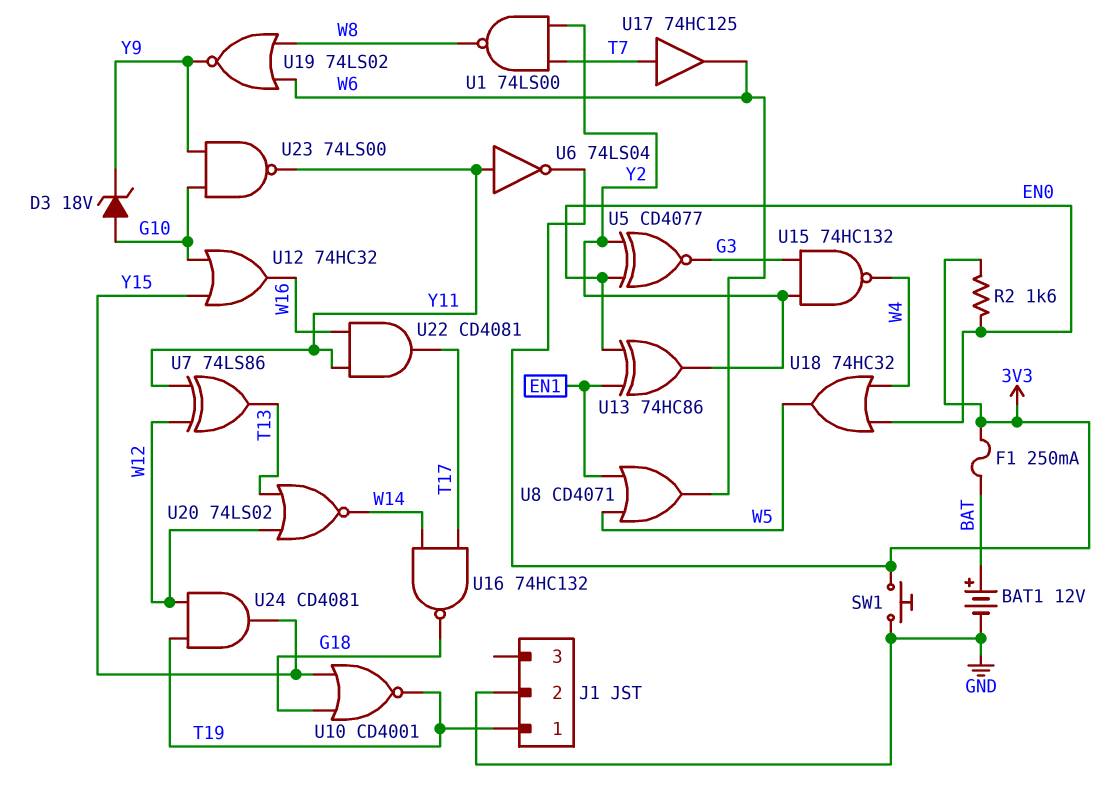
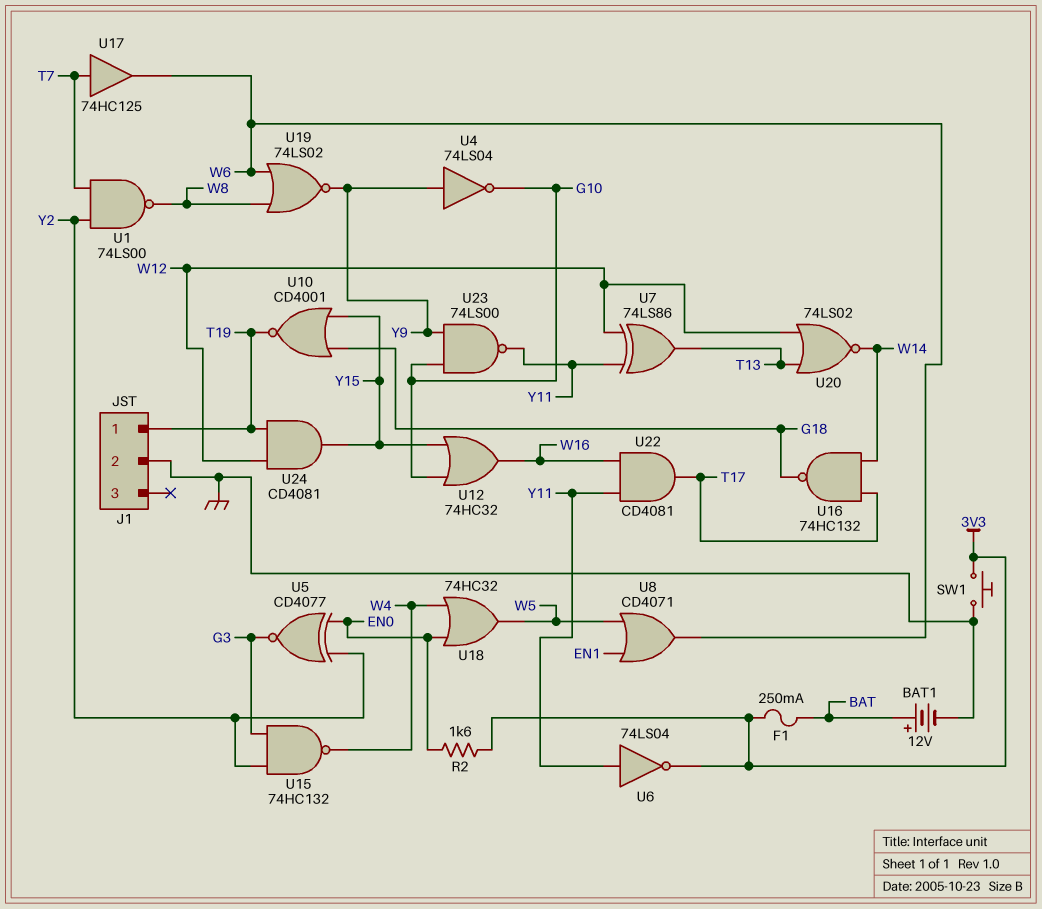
D3: zener 18V (A G10, K Y9) -> none
U4: none -> NOT 74LS04 (in Y9, out G10)
U13: XOR 74HC86 (in EN0, in EN1, out Y2) -> none

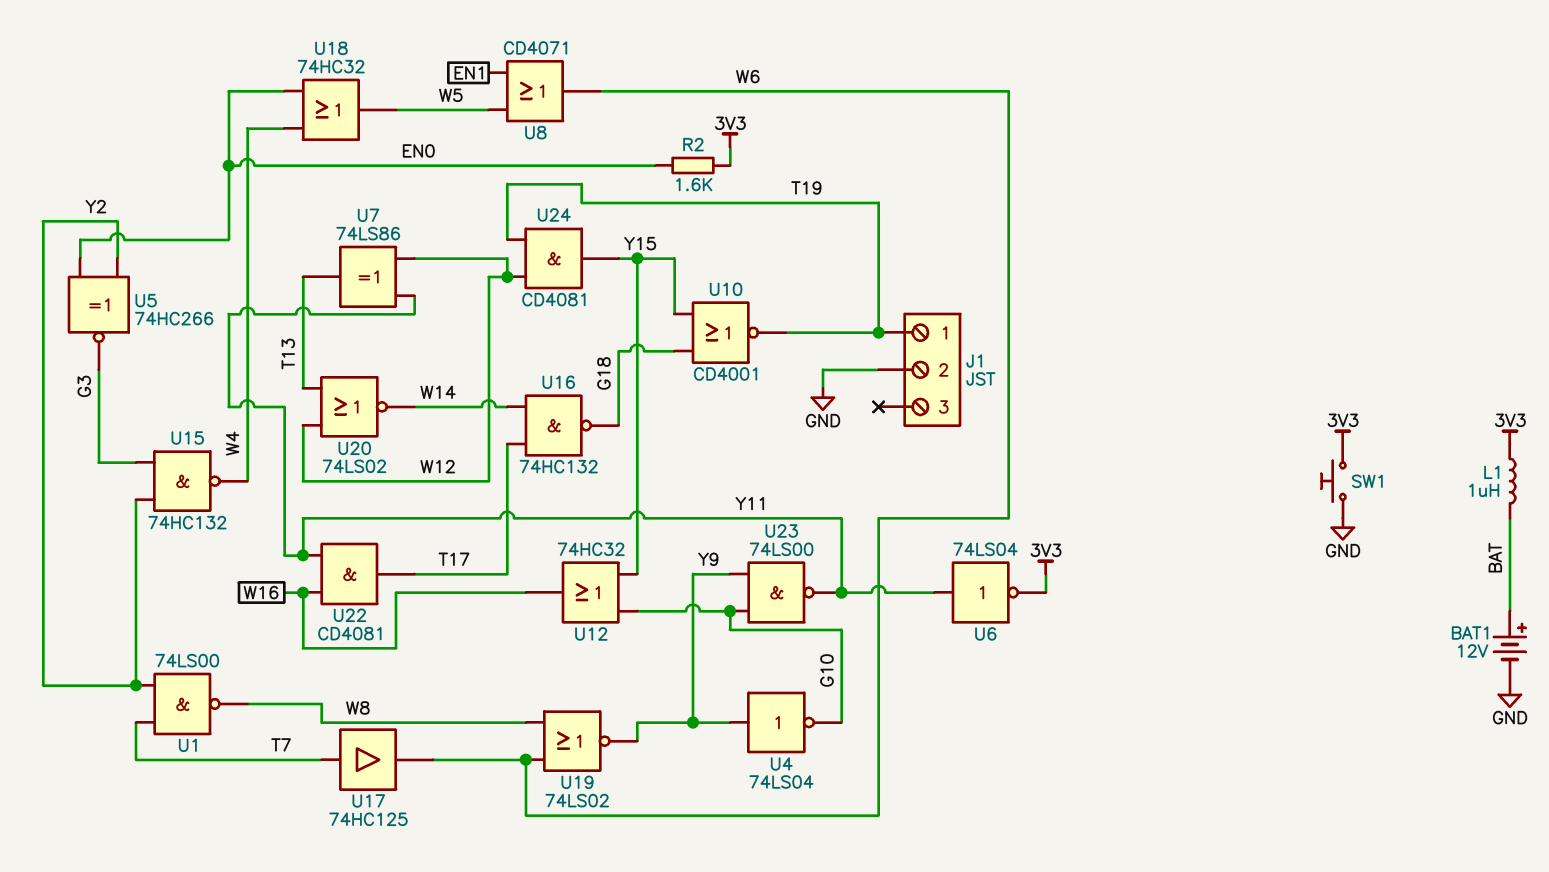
F1: 250mA (3V3, BAT) -> none
L1: none -> 1uH (3V3, BAT)
U5: XNOR CD4077 (in EN0, in Y2, out G3) -> XNOR 74HC266 (in EN0, in Y2, out G3)

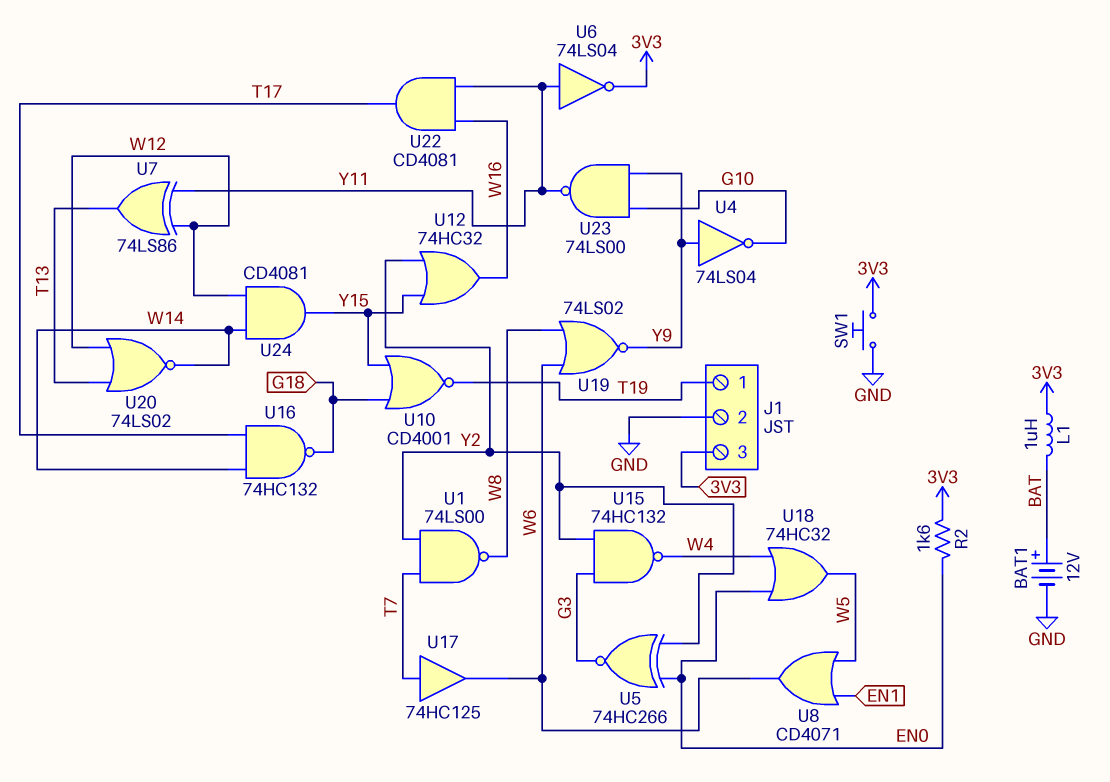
J1 pin 3: none -> 3V3
U12: OR 74HC32 (in G10, in Y15, out W16) -> OR 74HC32 (in Y2, in Y15, out W16)
U24: AND CD4081 (in T19, in W12, out Y15) -> AND CD4081 (in W12, in W14, out Y15)

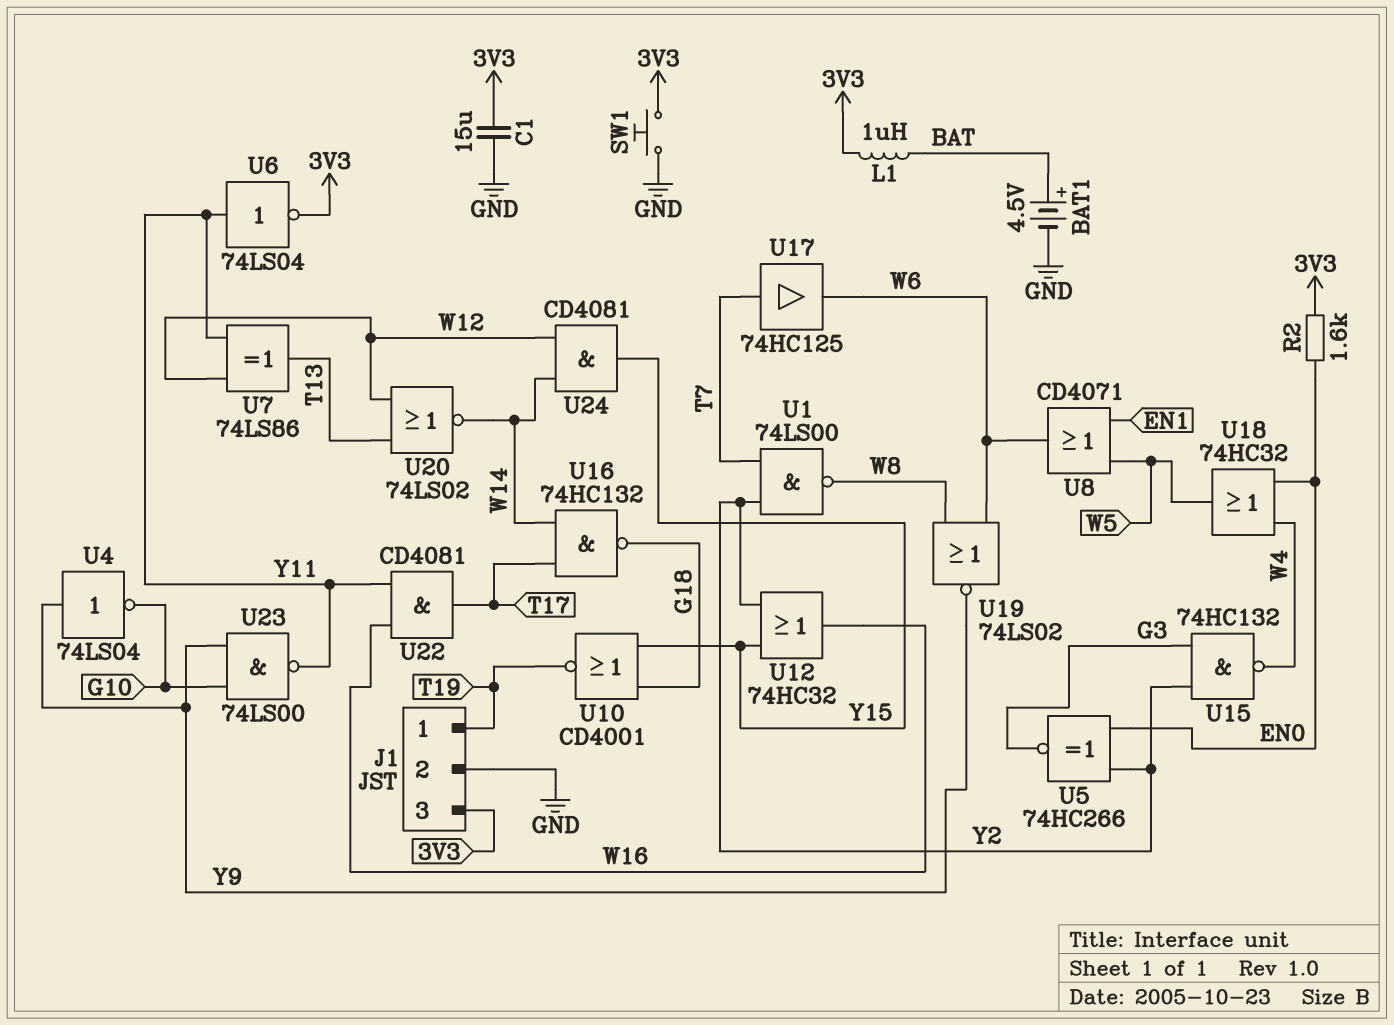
BAT1: 12V (plus BAT, minus GND) -> 4.5V (plus BAT, minus GND)
C1: none -> 15uF (3V3, GND)

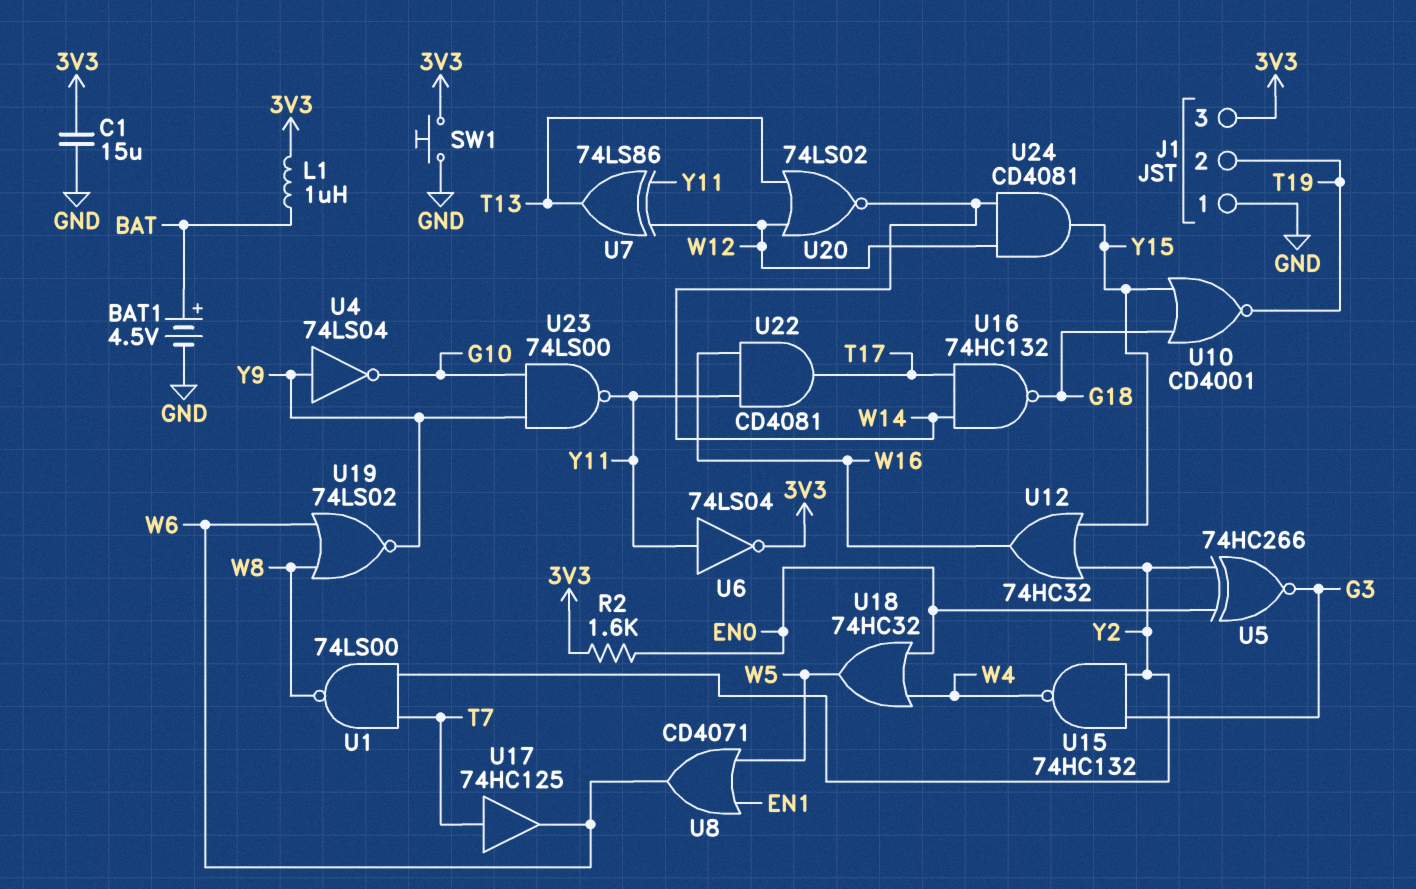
J1 pin 1: T19 -> GND
J1 pin 2: GND -> T19

